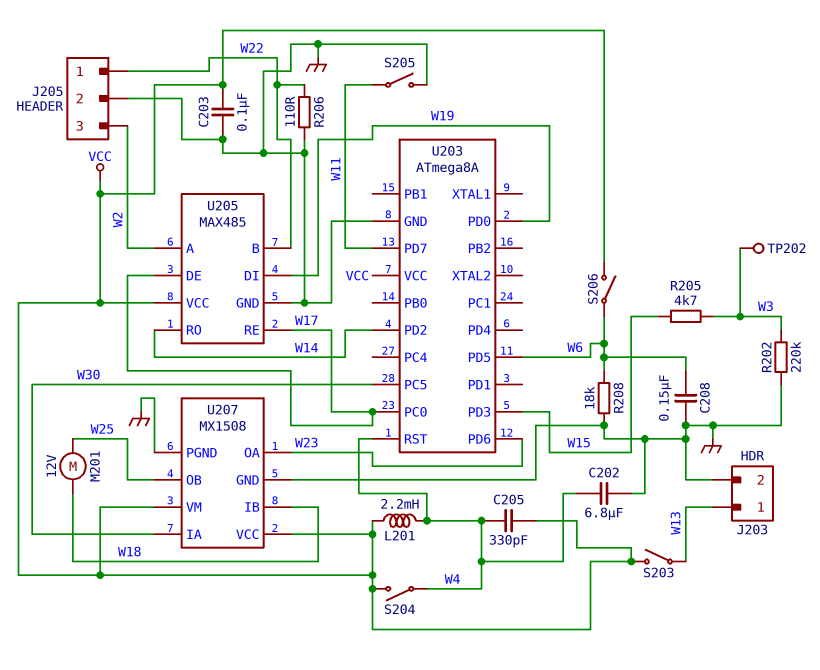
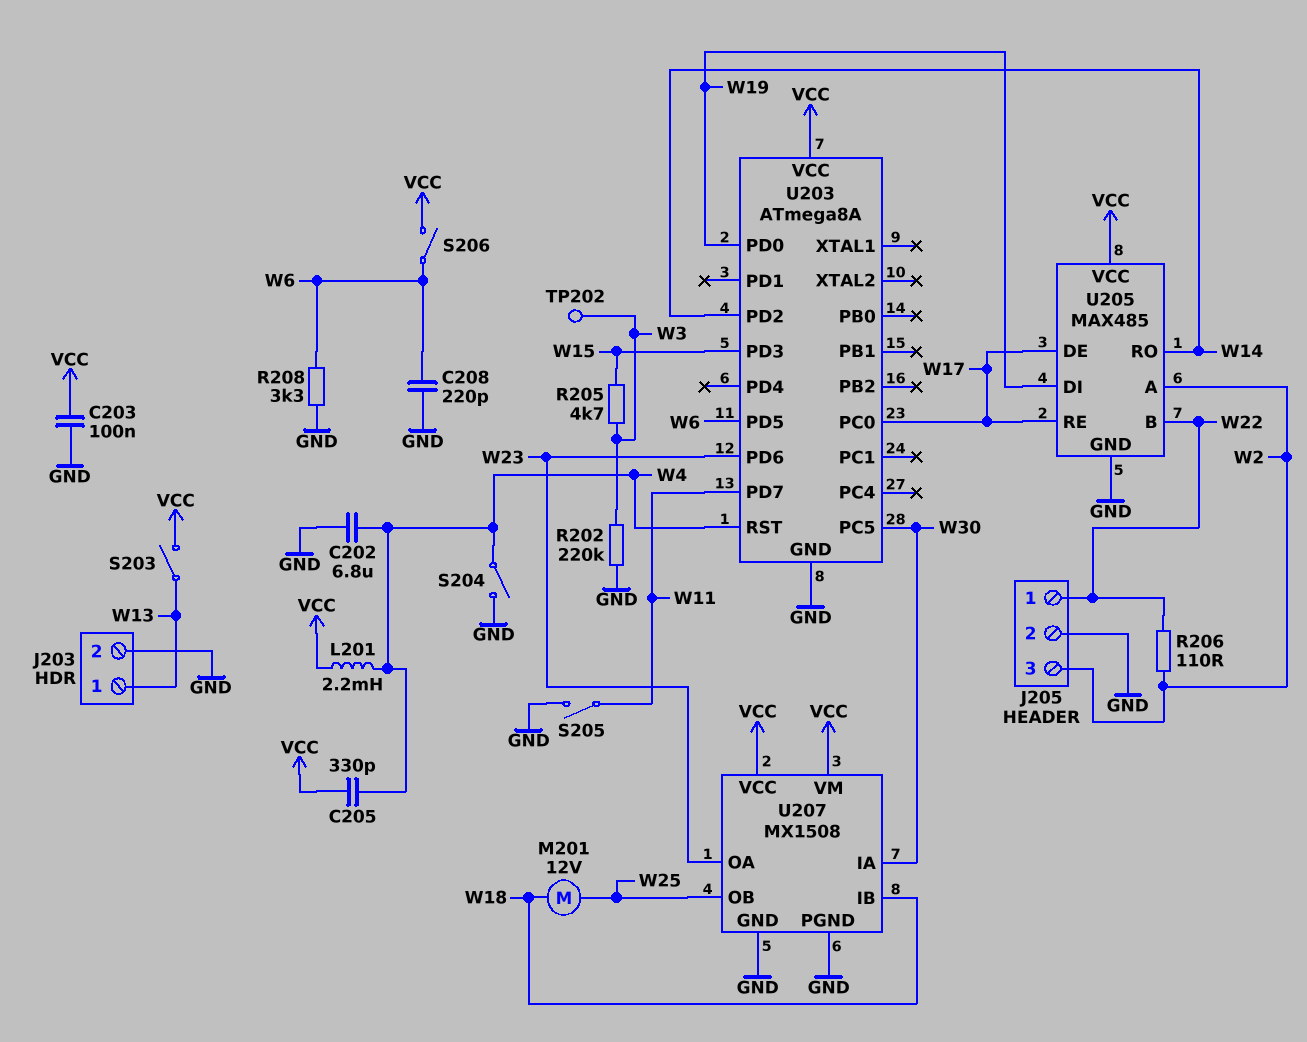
C208: 150nF (GND, W6) -> 220pF (GND, W6)
R206: 110 (GND, W22) -> 110 (W2, W22)
R208: 18k (GND, W6) -> 3.3k (GND, W6)
S204: switch (VCC, W4) -> switch (GND, W4)

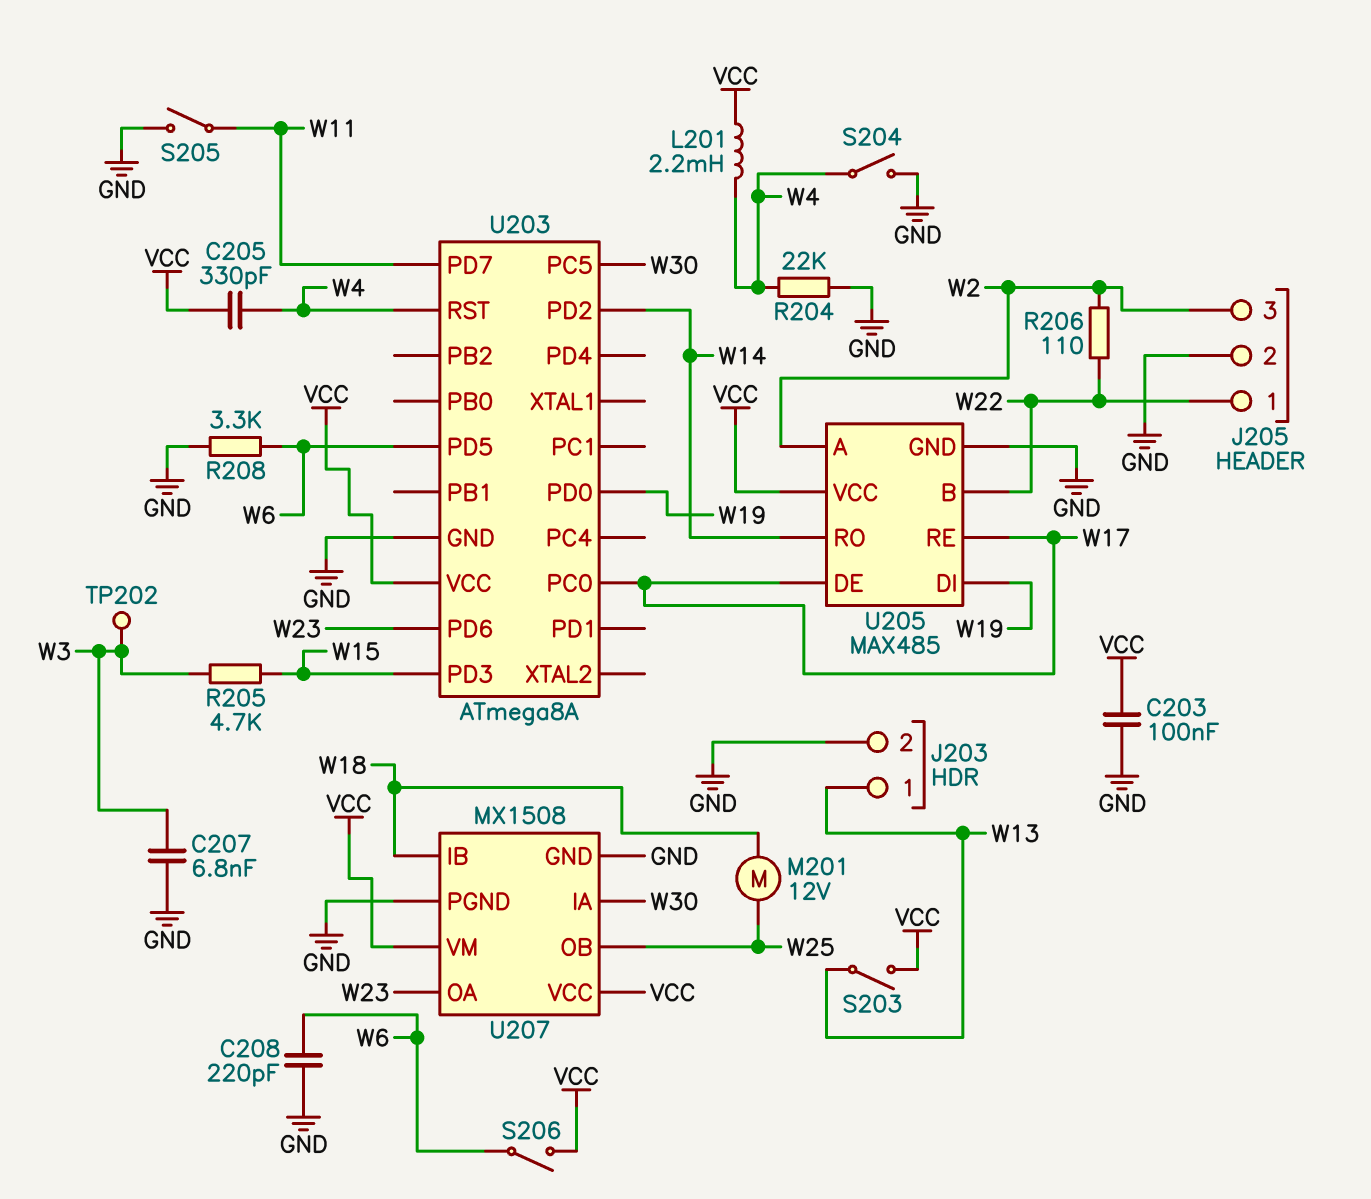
C202: 6.8uF (GND, W4) -> none
C207: none -> 6.8nF (GND, W3)
R202: 220k (GND, W3) -> none
R204: none -> 22k (GND, W4)

